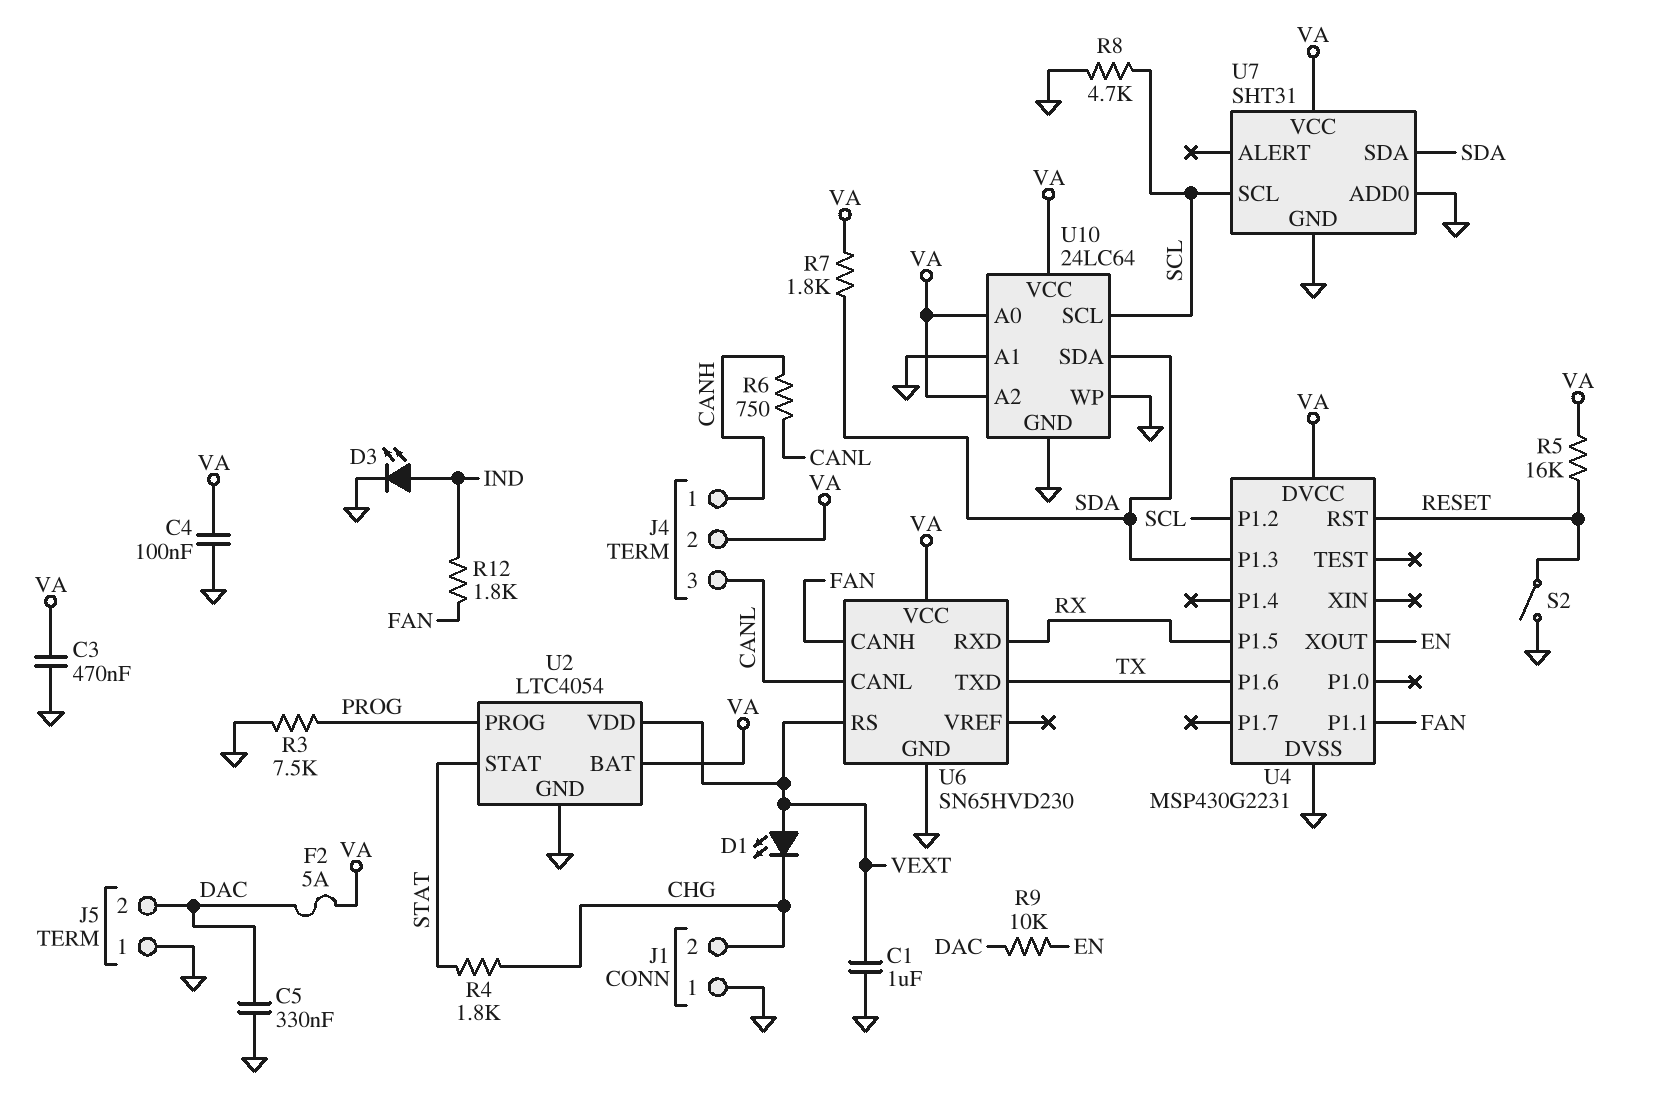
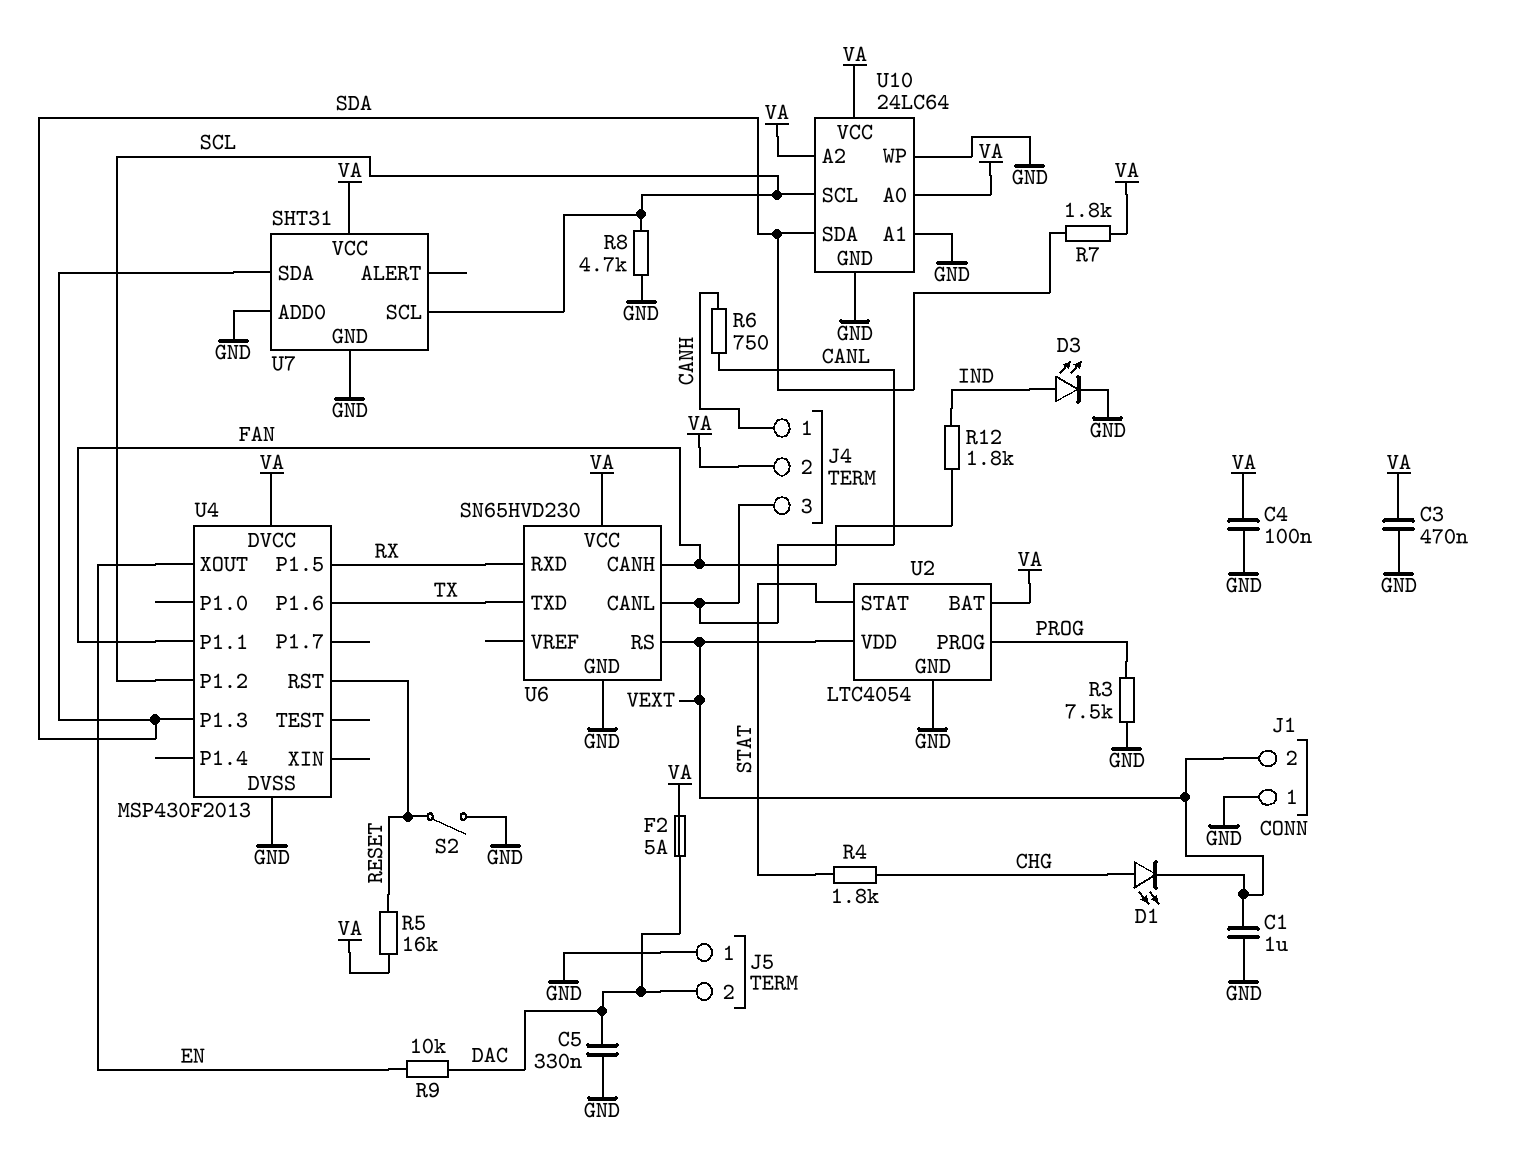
D1: LED (A VEXT, K CHG) -> LED (A CHG, K VEXT)
J1 pin 2: CHG -> VEXT
U4: MSP430G2231 -> MSP430F2013

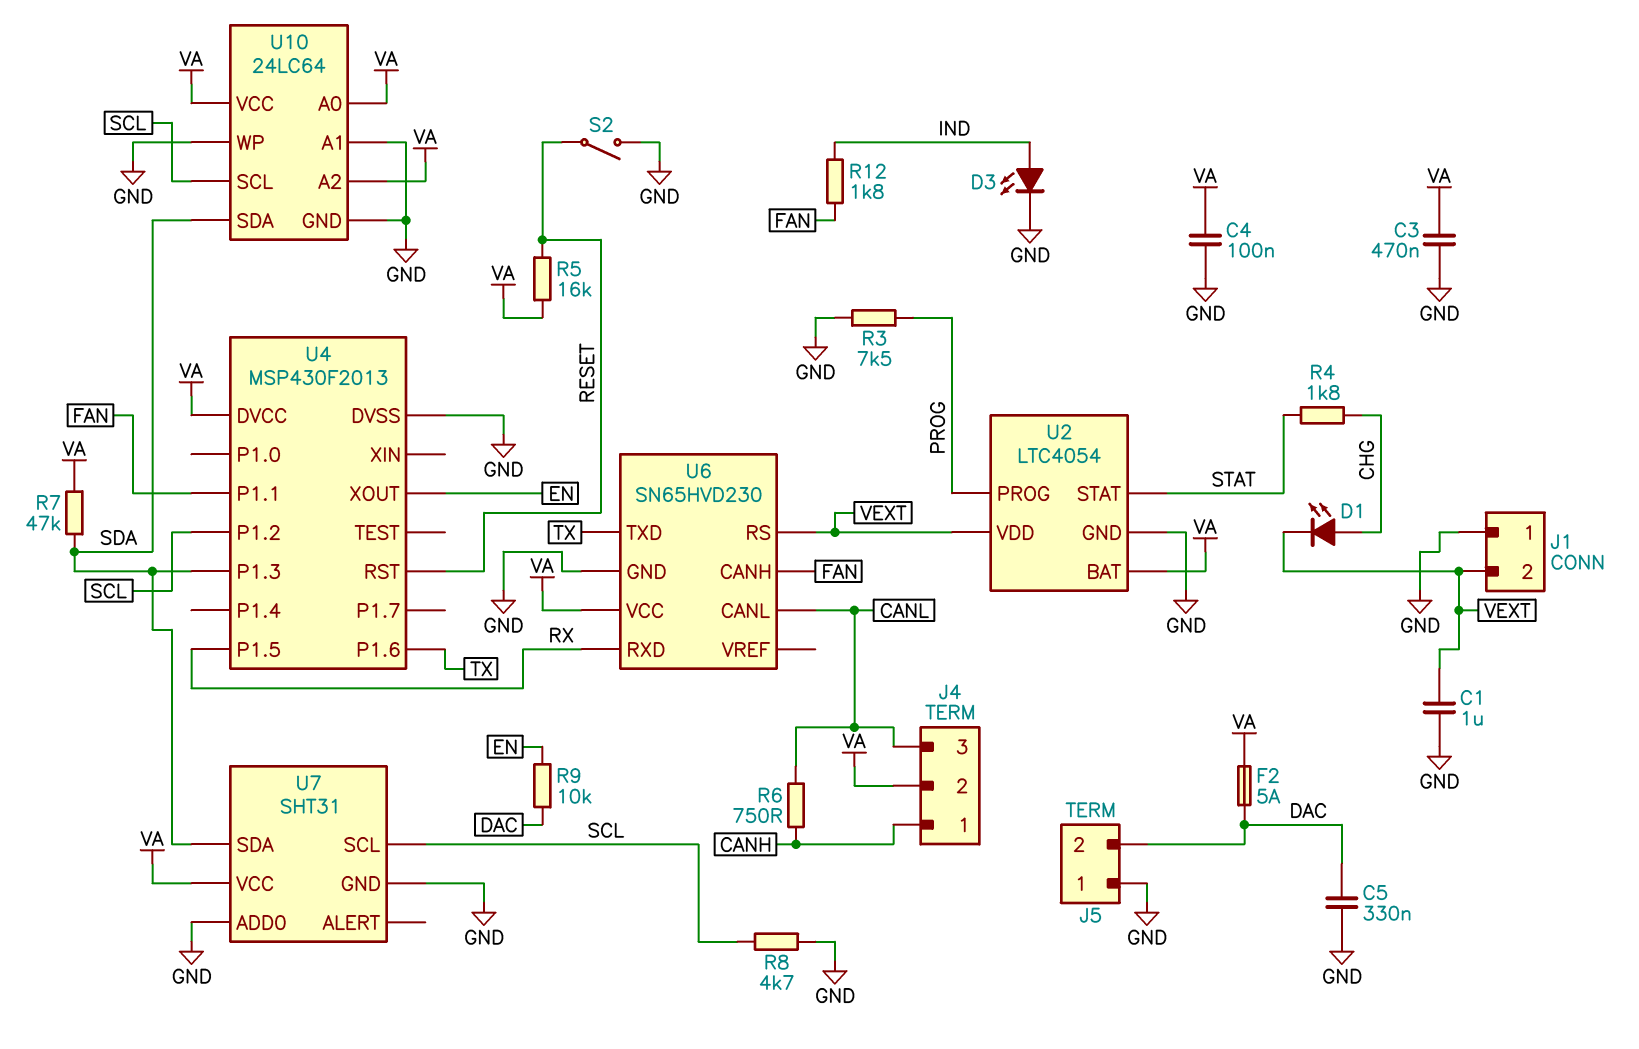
R7: 1.8k (SDA, VA) -> 47k (SDA, VA)

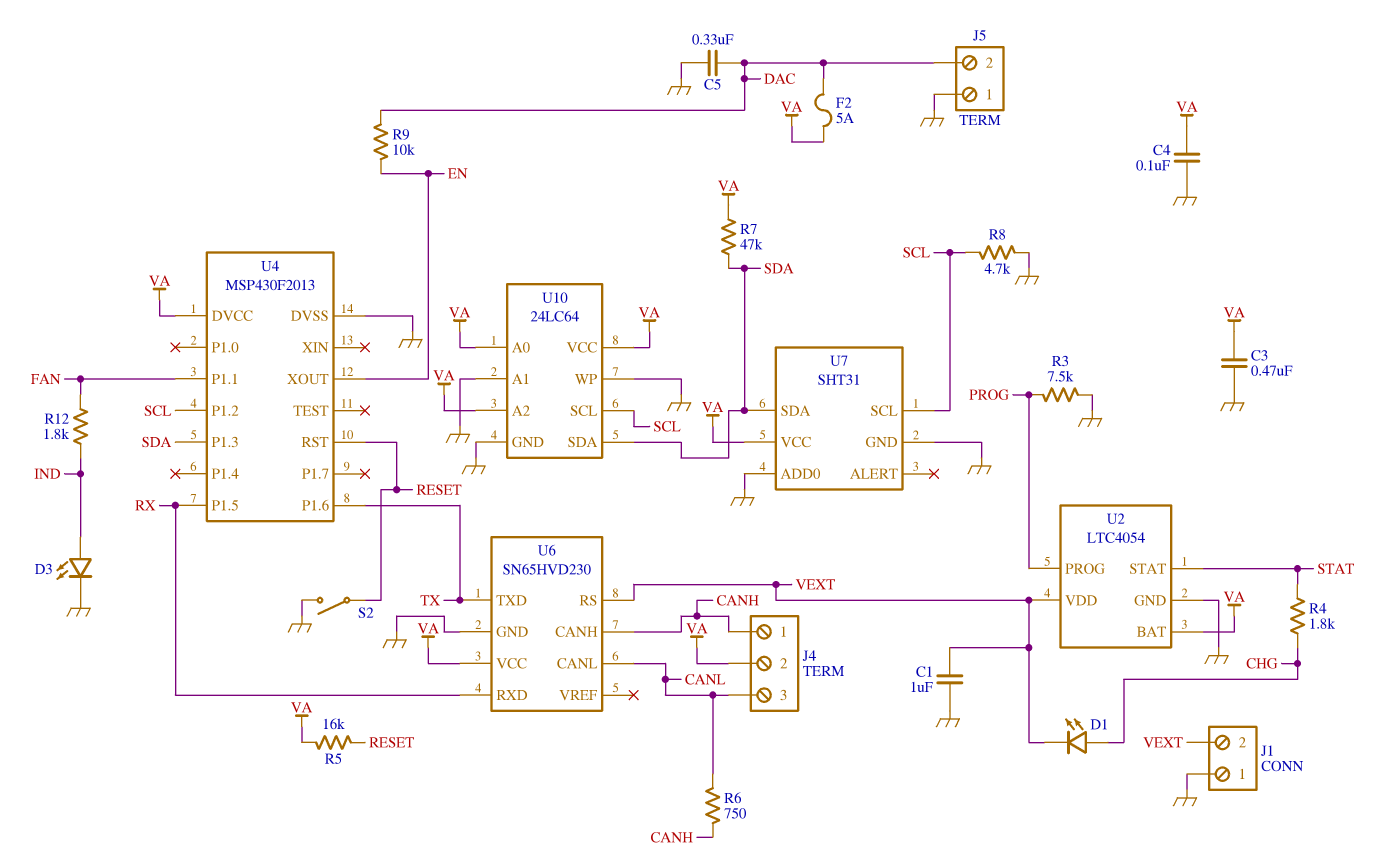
U6 pin CANH: FAN -> CANH

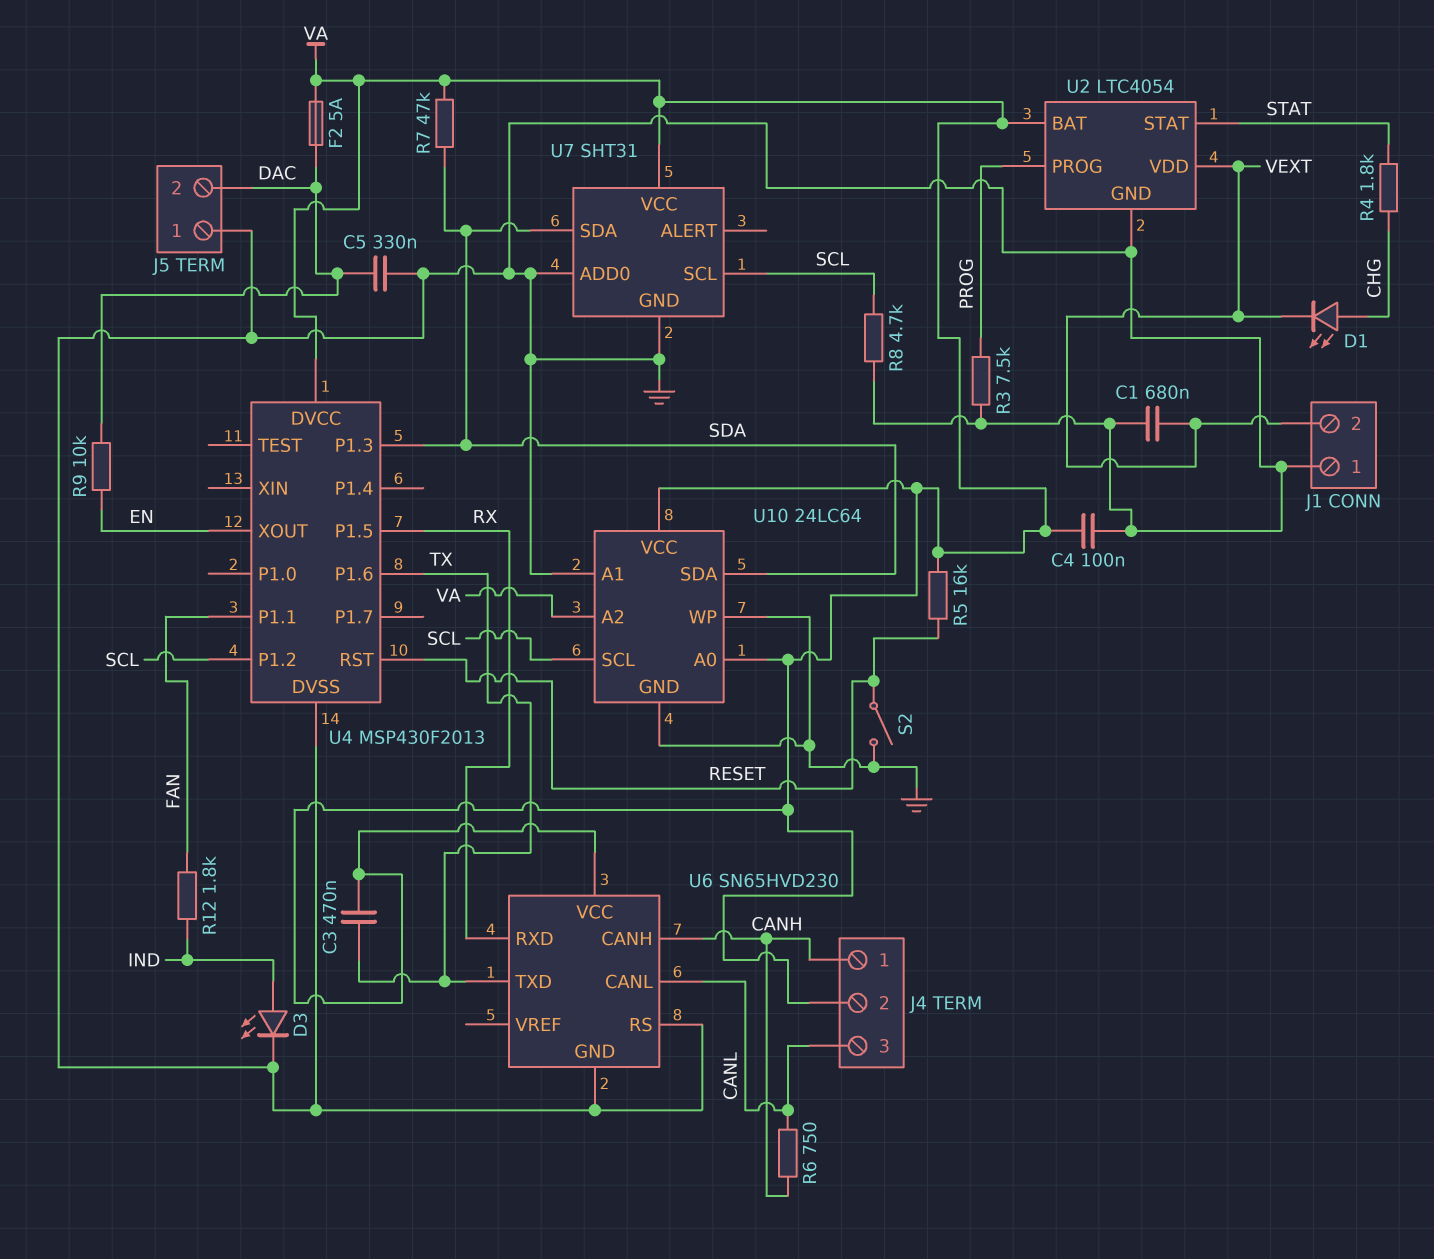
C1: 1uF (GND, VEXT) -> 680nF (GND, VEXT)
C3: 470nF (GND, VA) -> 470nF (TX, VA)
U6 pin RS: VEXT -> GND

